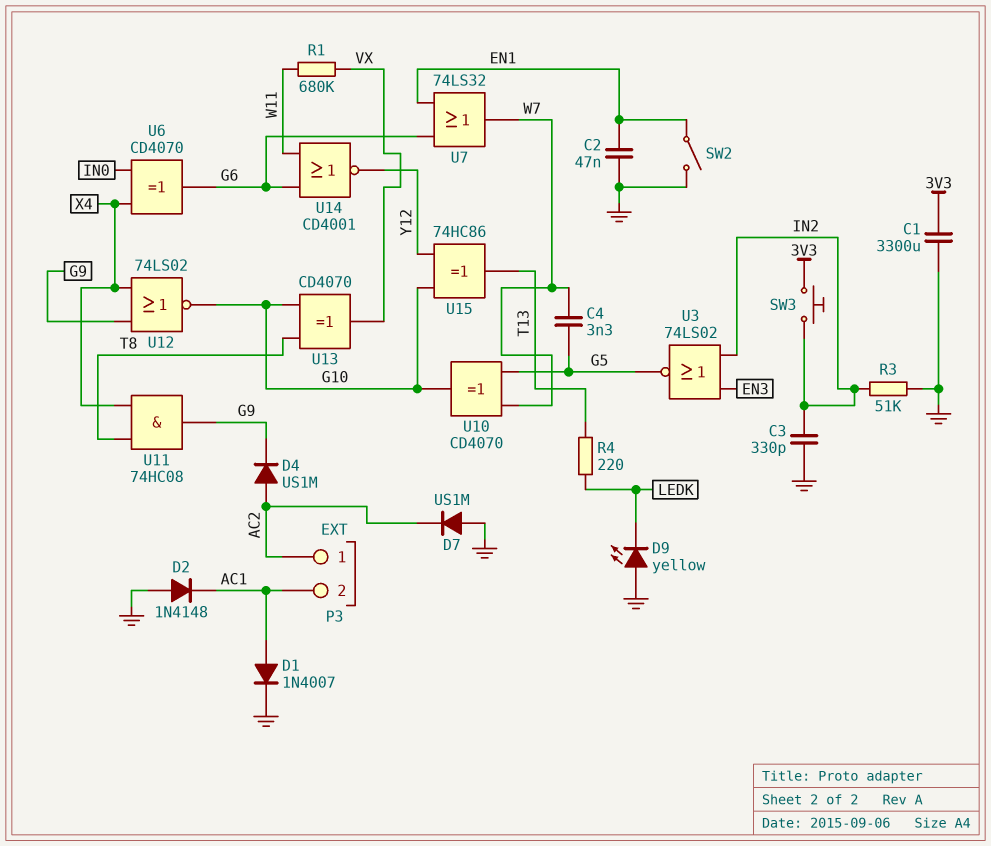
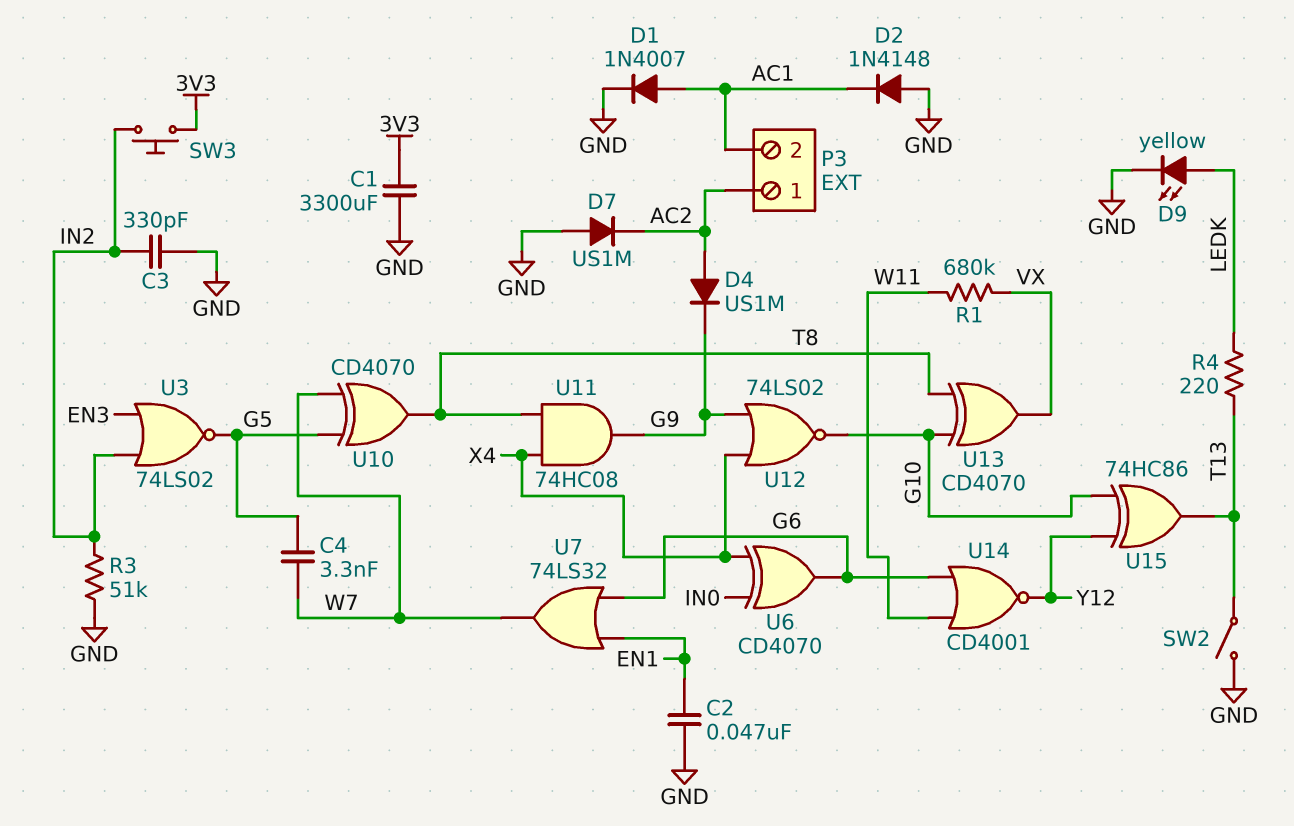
D9: LED yellow (A GND, K LEDK) -> LED yellow (A LEDK, K GND)
SW2: switch (EN1, GND) -> switch (GND, T13)
U10: XOR CD4070 (in G5, in W7, out G10) -> XOR CD4070 (in G5, in W7, out T8)

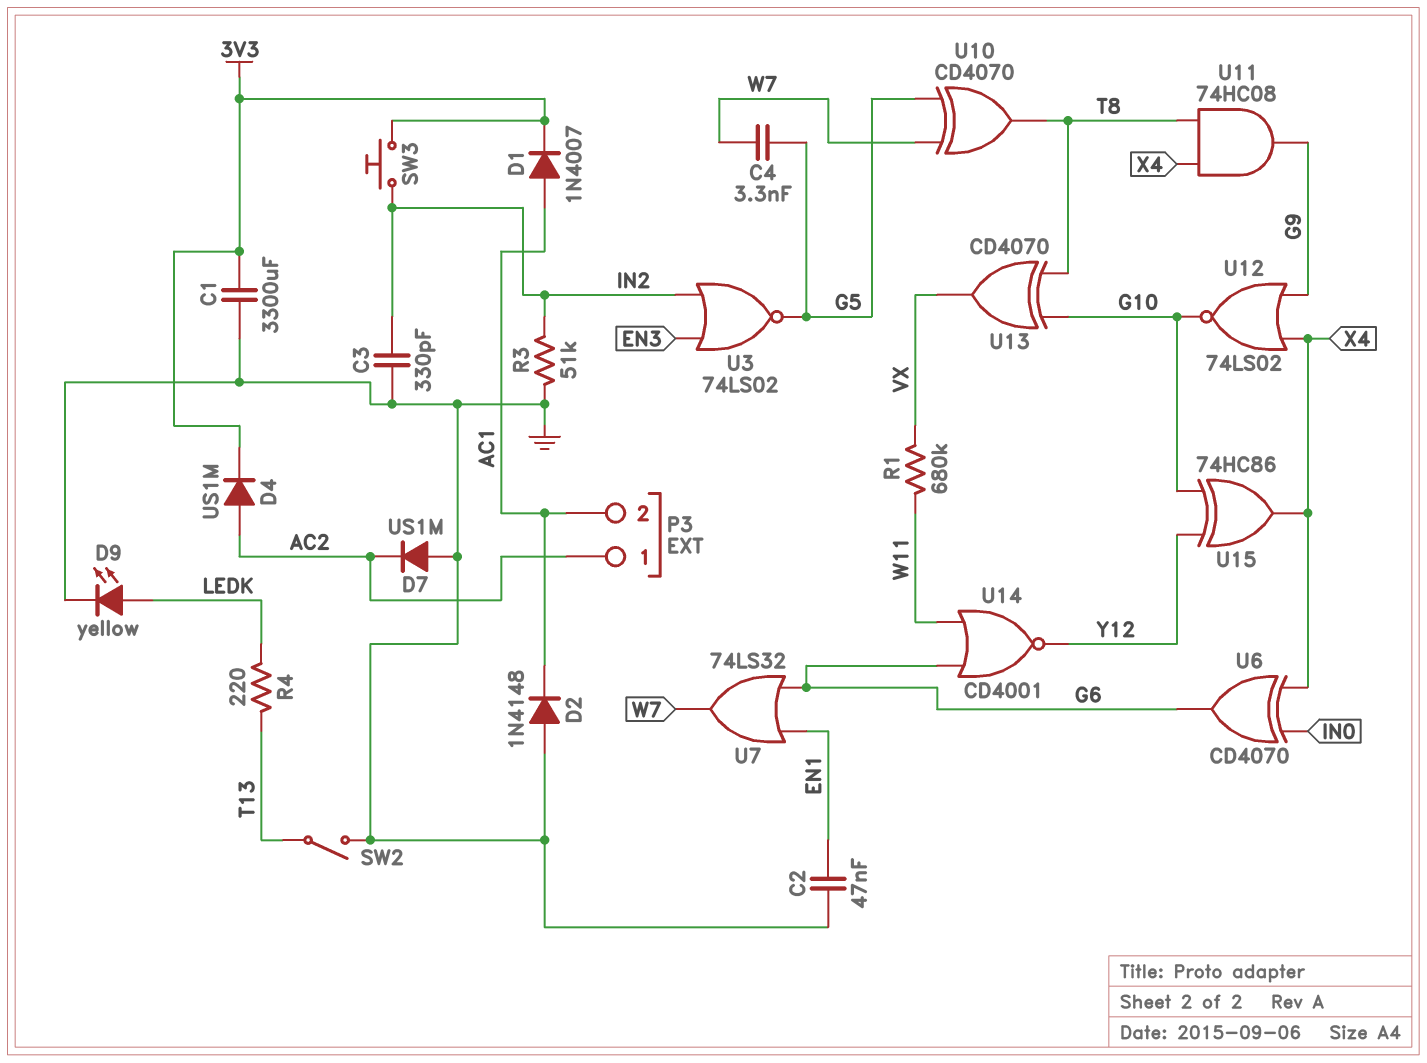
D1: diode 1N4007 (A AC1, K GND) -> diode 1N4007 (A AC1, K 3V3)
D4: diode US1M (A AC2, K G9) -> diode US1M (A AC2, K 3V3)
U15: XOR 74HC86 (in G10, in Y12, out T13) -> XOR 74HC86 (in G10, in Y12, out X4)

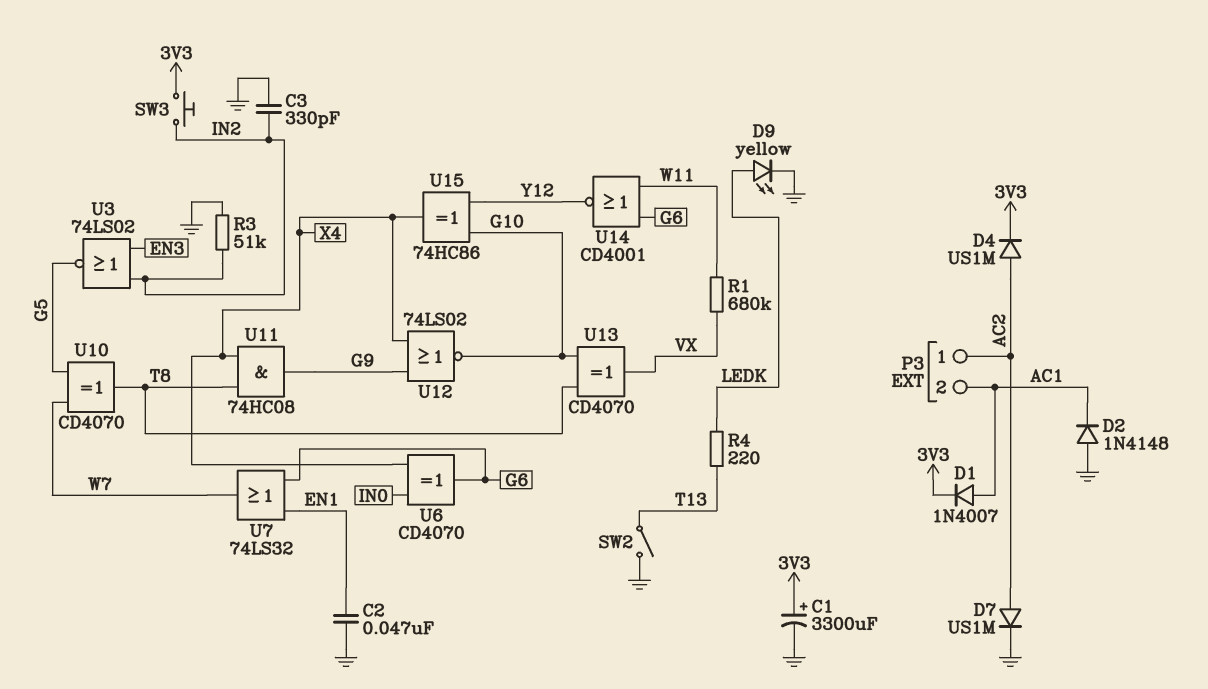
C1: 3300uF (3V3, GND) -> 3300uF (plus 3V3, minus GND)
C4: 3.3nF (G5, W7) -> none
D7: diode US1M (A GND, K AC2) -> diode US1M (A AC2, K GND)

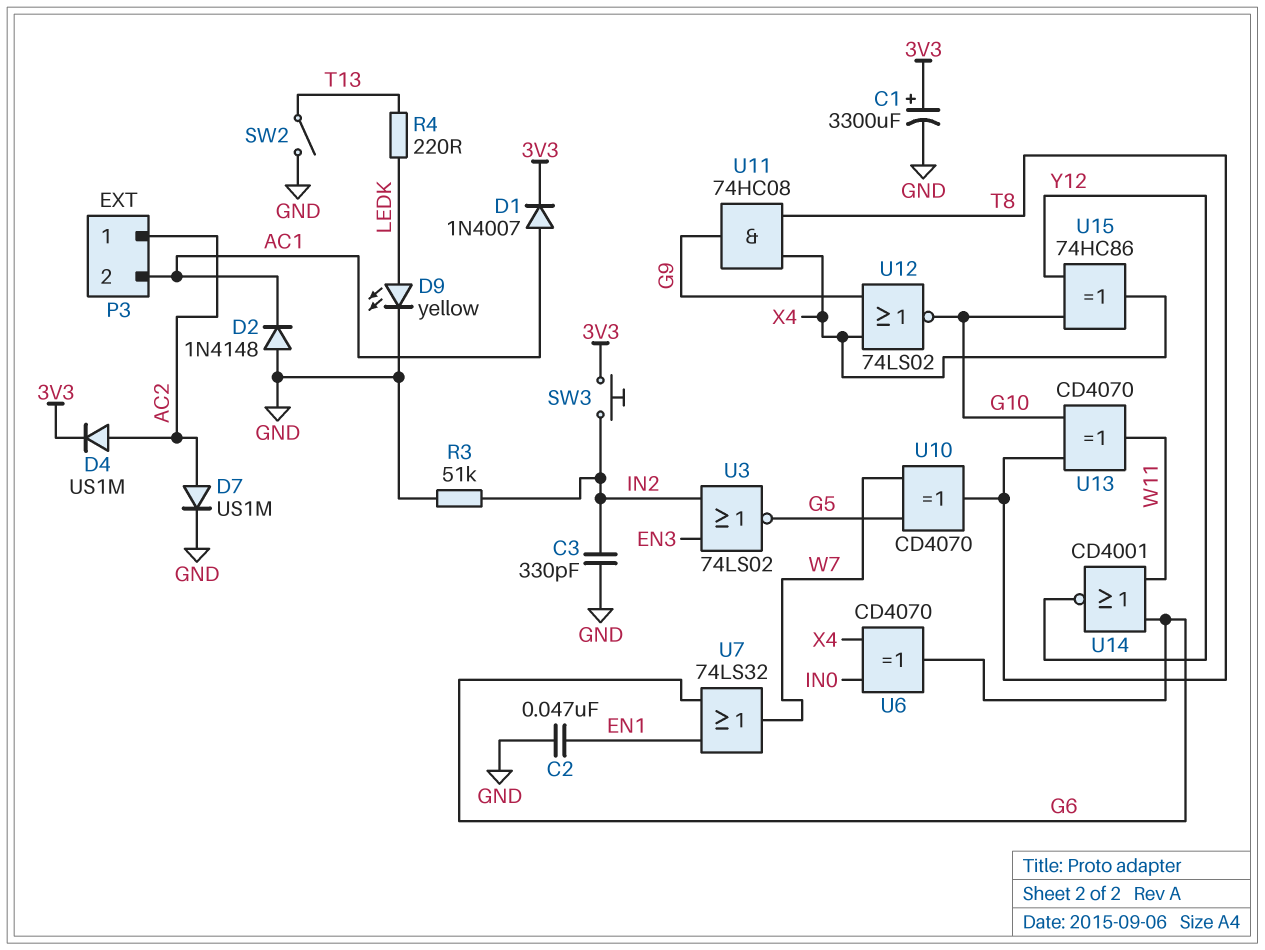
R1: 680k (VX, W11) -> none
U13: XOR CD4070 (in G10, in T8, out VX) -> XOR CD4070 (in G10, in T8, out W11)

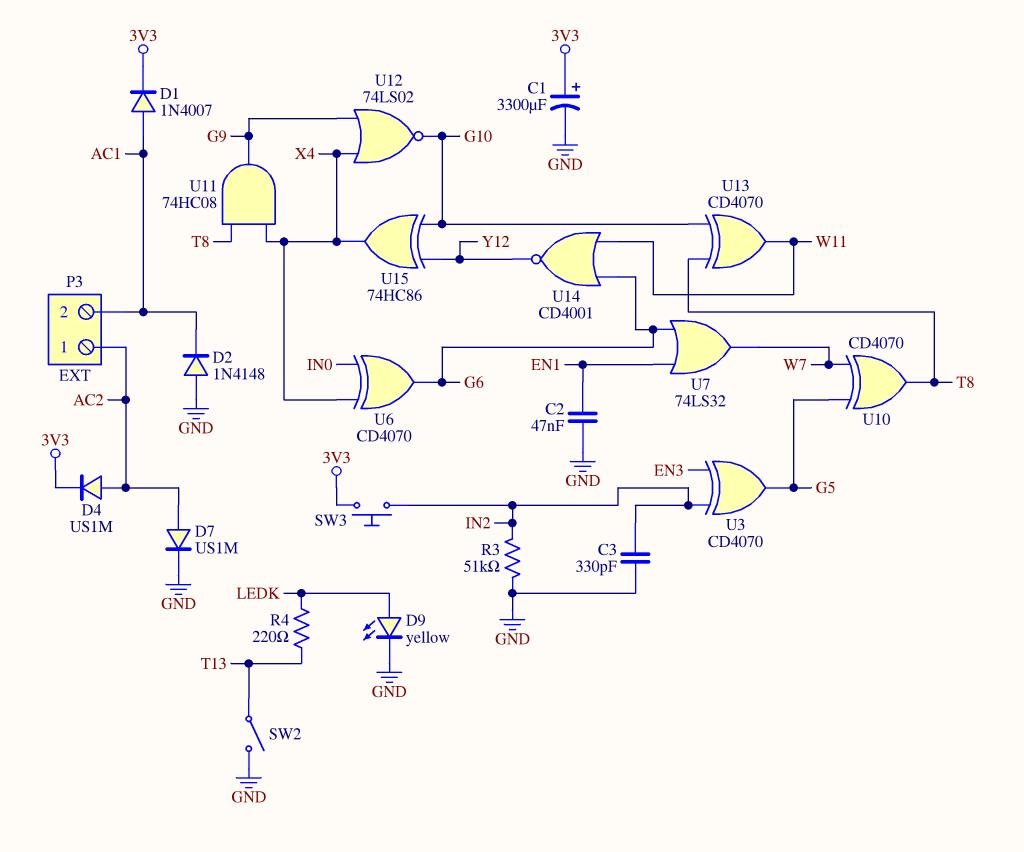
U3: NOR 74LS02 (in EN3, in IN2, out G5) -> XOR CD4070 (in EN3, in IN2, out G5)

